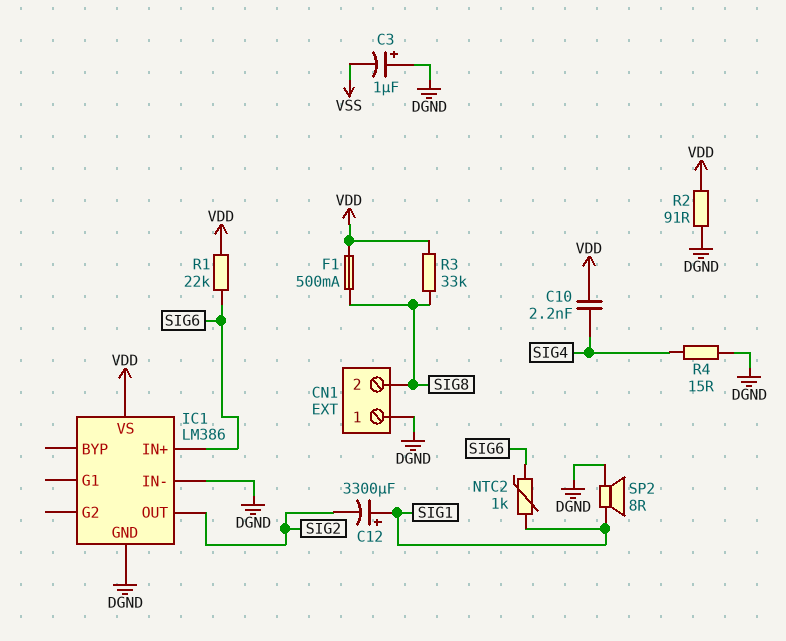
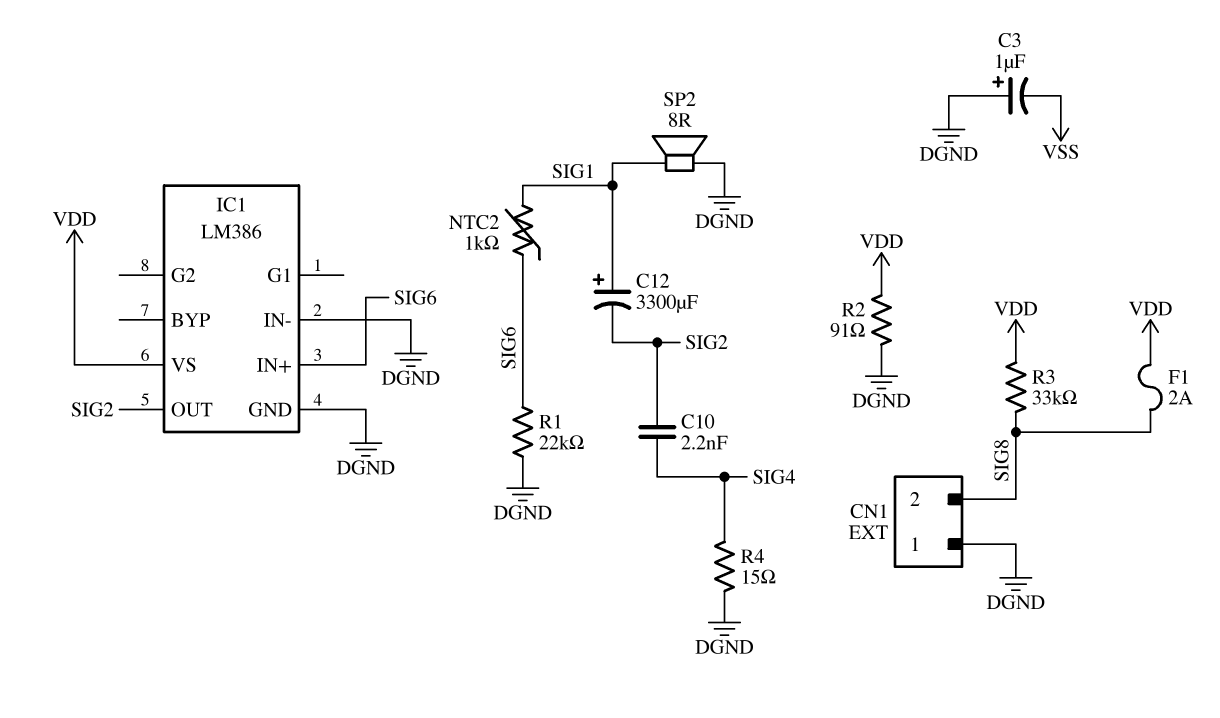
C10: 2.2nF (SIG4, VDD) -> 2.2nF (SIG2, SIG4)
F1: 500mA (SIG8, VDD) -> 2A (SIG8, VDD)
R1: 22k (SIG6, VDD) -> 22k (DGND, SIG6)

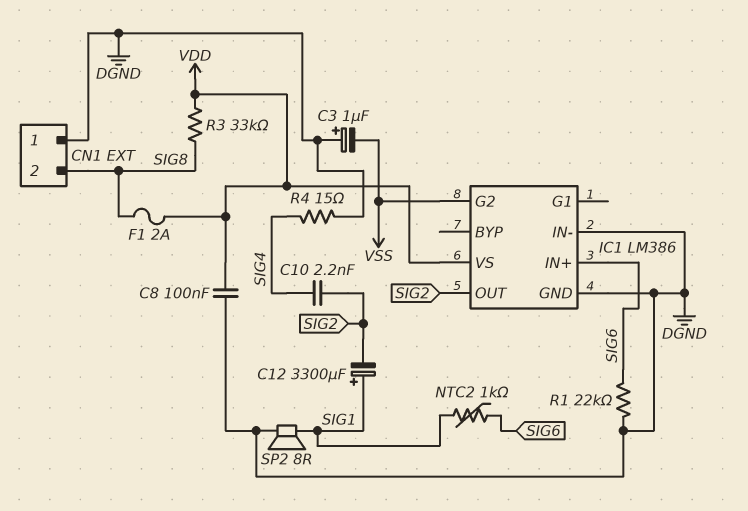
C8: none -> 100nF (DGND, VDD)
IC1 pin G2: none -> VSS
R2: 91 (DGND, VDD) -> none

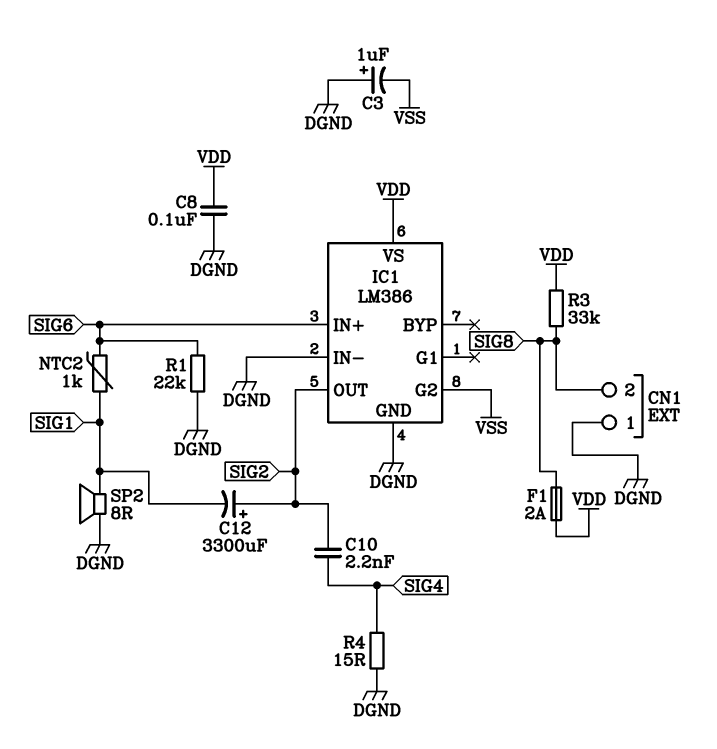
C12: 3300uF (plus SIG1, minus SIG2) -> 3300uF (plus SIG2, minus SIG1)

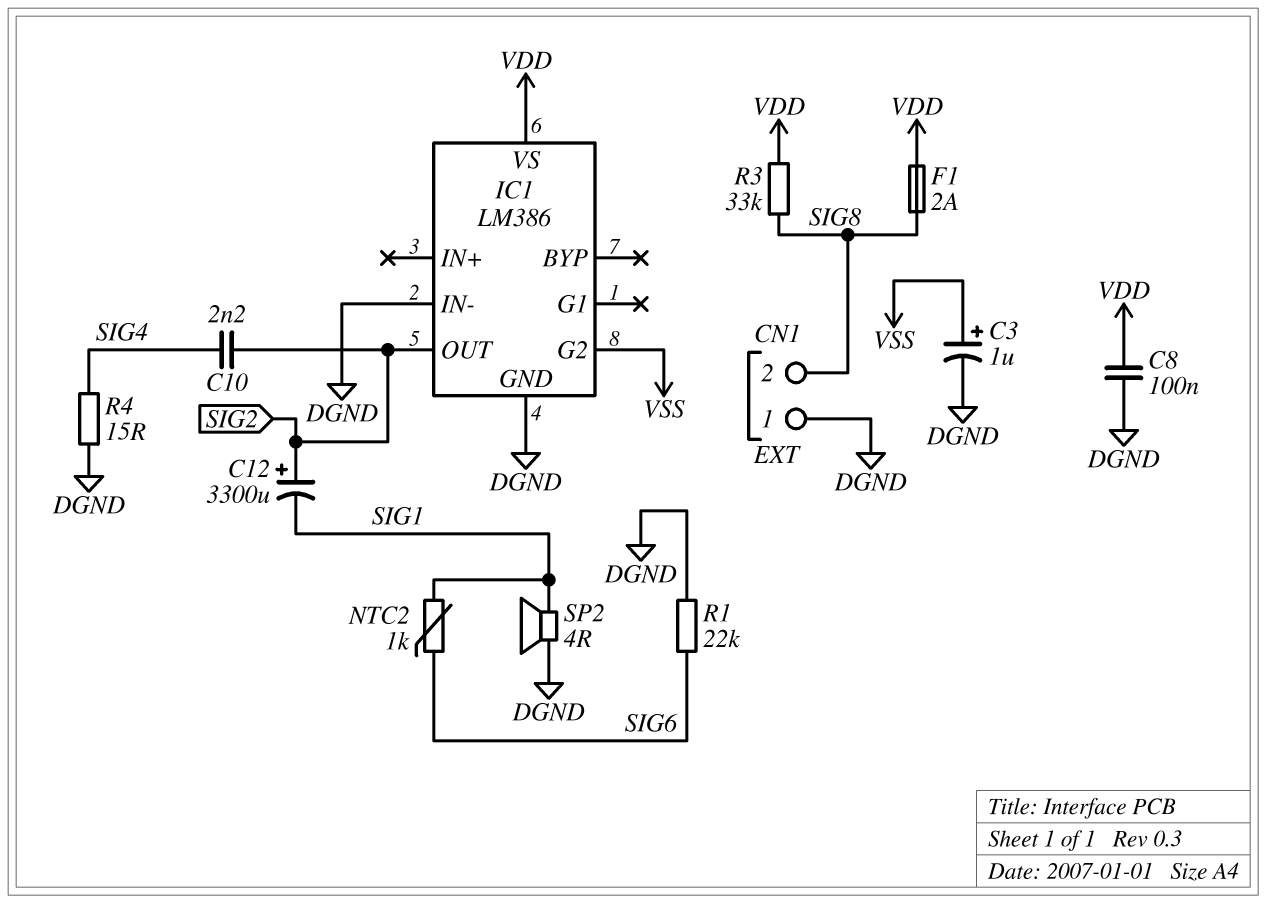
C3: 1uF (plus DGND, minus VSS) -> 1uF (plus VSS, minus DGND)
IC1 pin IN+: SIG6 -> none
SP2: speaker 8R (DGND, SIG1) -> speaker 4R (DGND, SIG1)

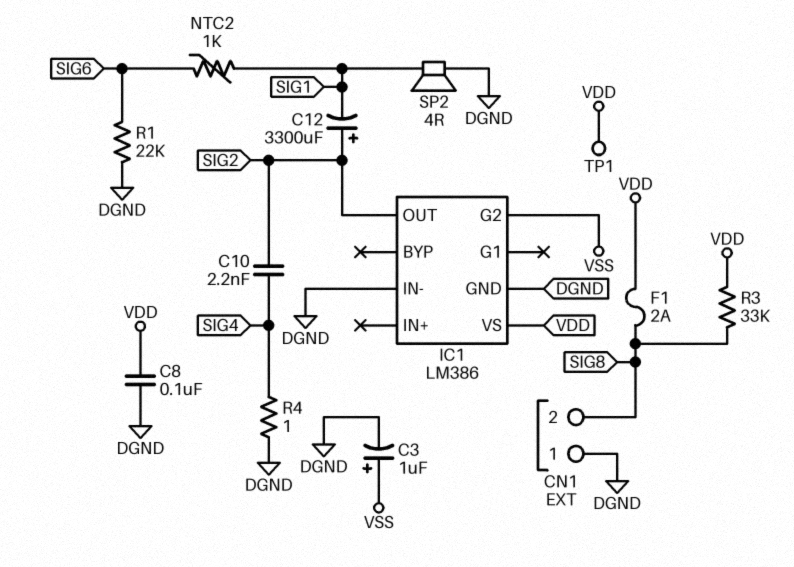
R4: 15 (DGND, SIG4) -> 1 (DGND, SIG4)
TP1: none -> test point (VDD)

